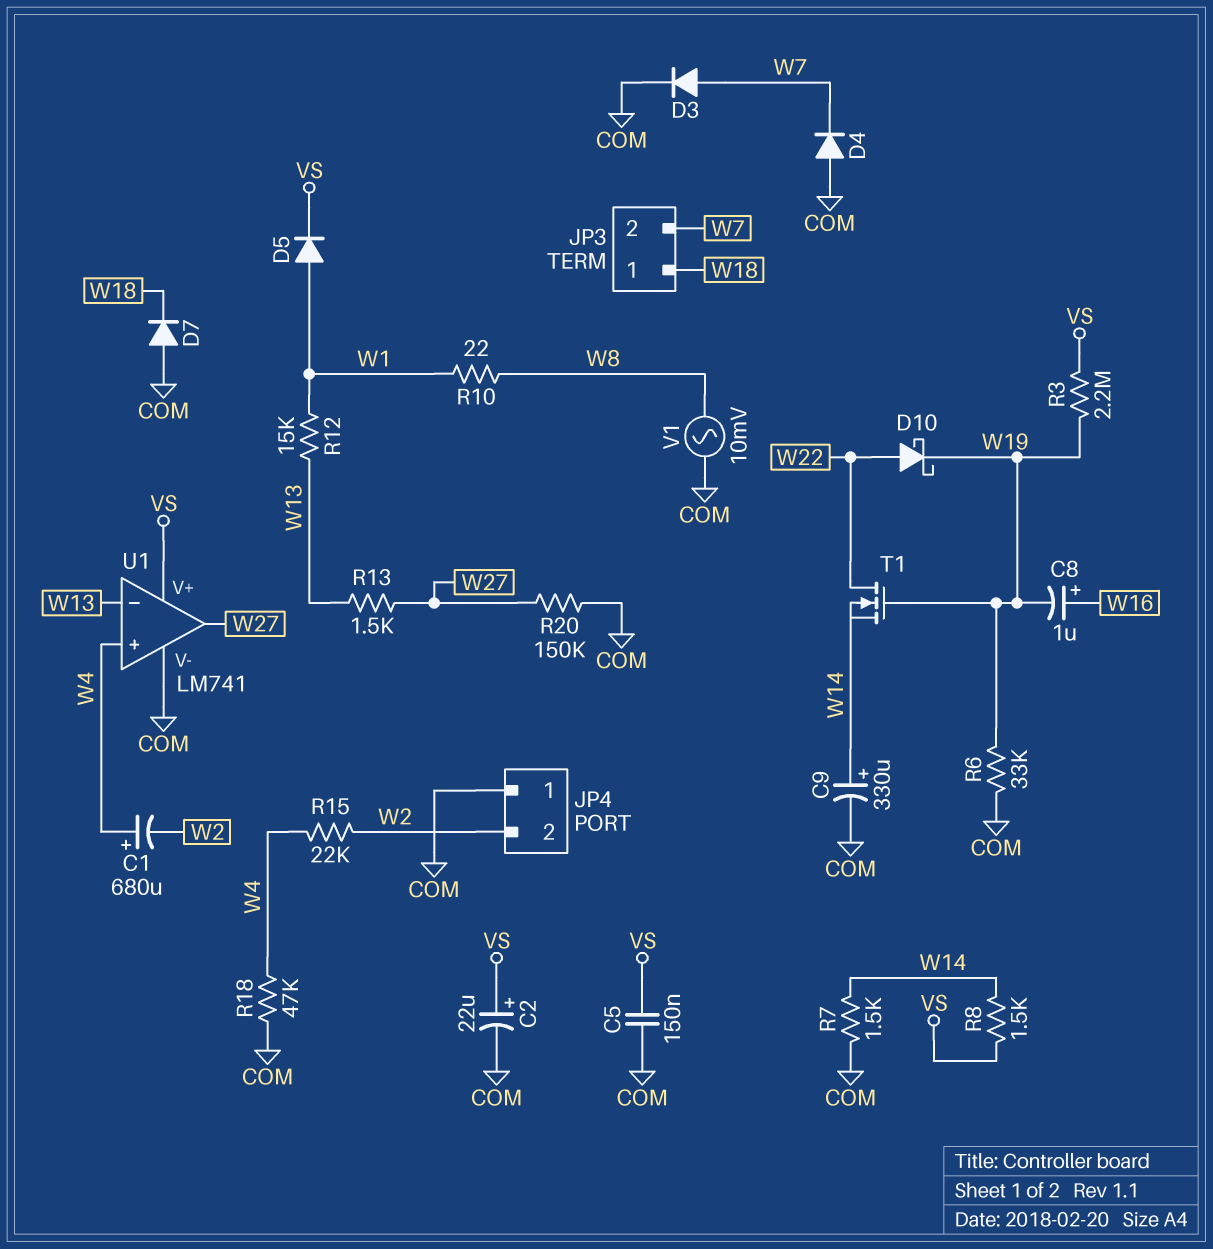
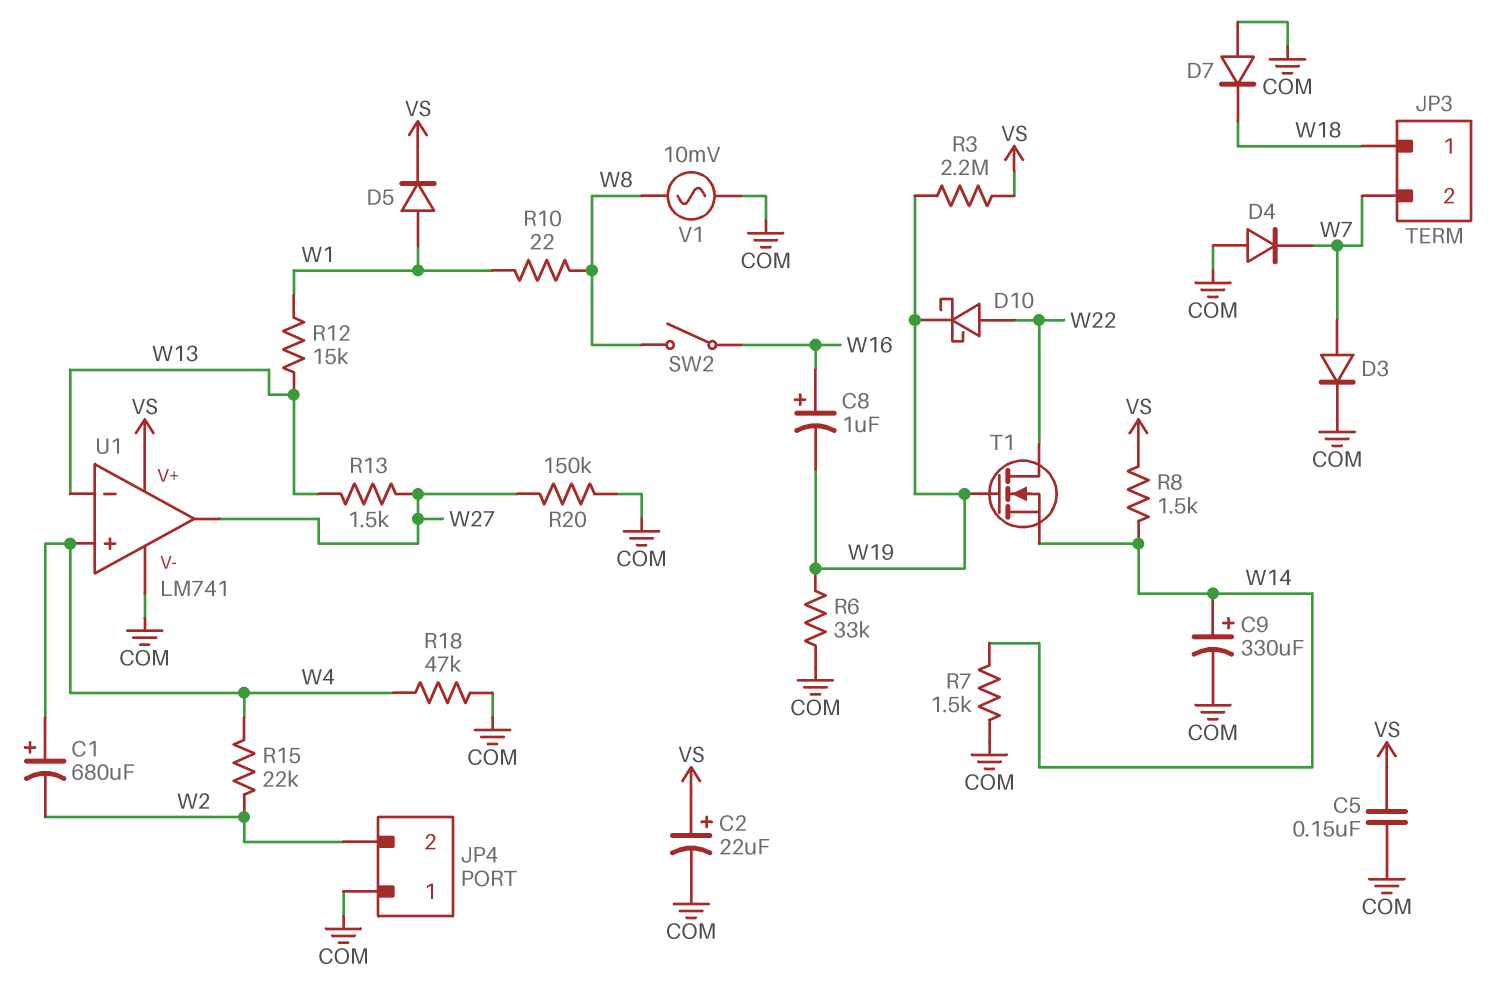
SW2: none -> switch (W8, W16)

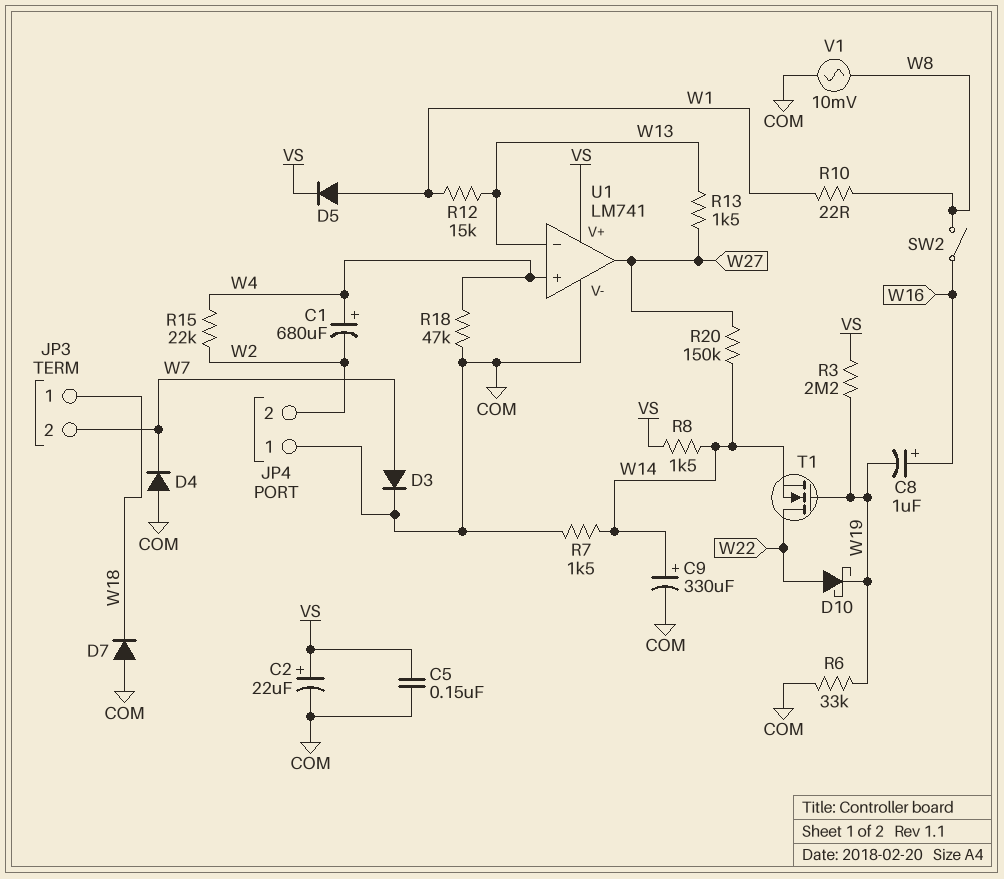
R20: 150k (COM, W27) -> 150k (W14, W27)

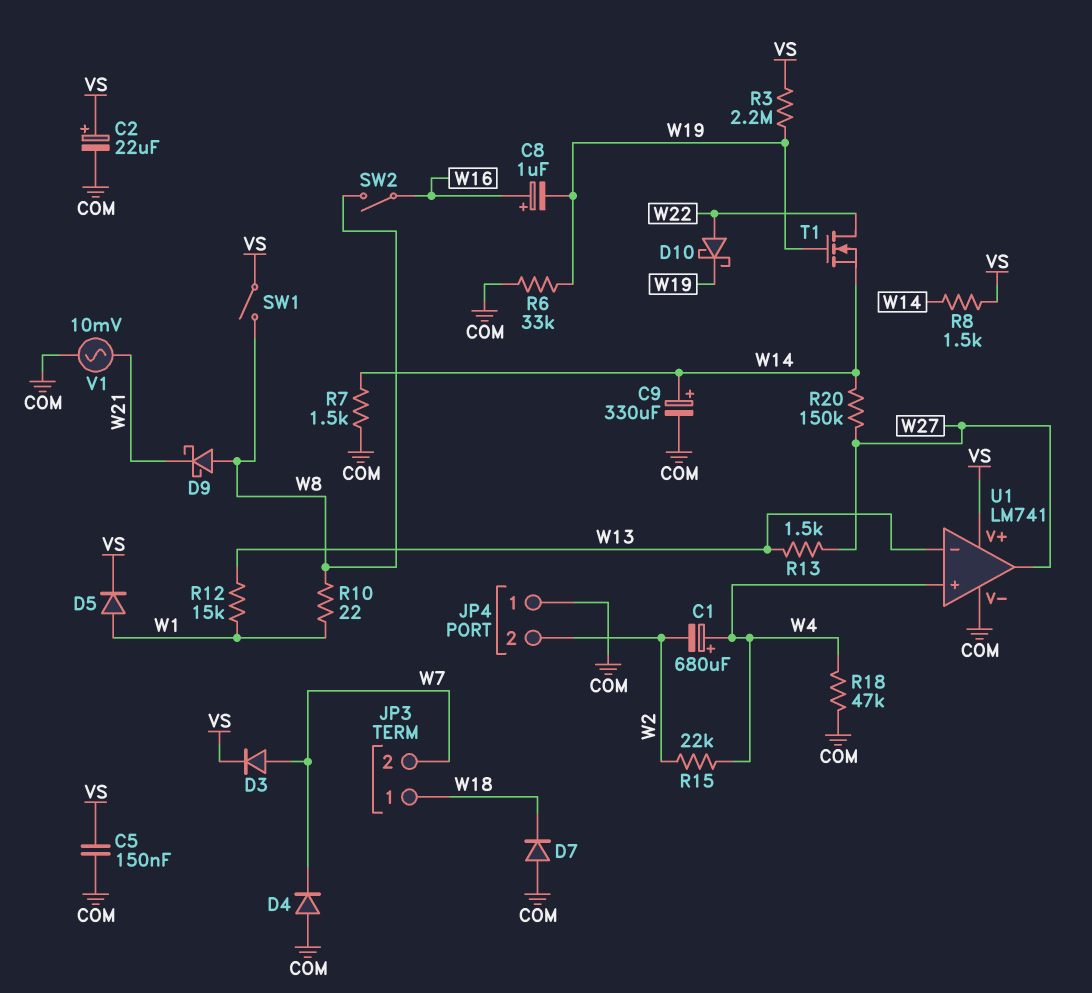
D3: diode (A W7, K COM) -> diode (A W7, K VS)
D9: none -> schottky (A W8, K W21)
SW1: none -> switch (VS, W8)
V1: AC 10mV (COM, W8) -> AC 10mV (COM, W21)

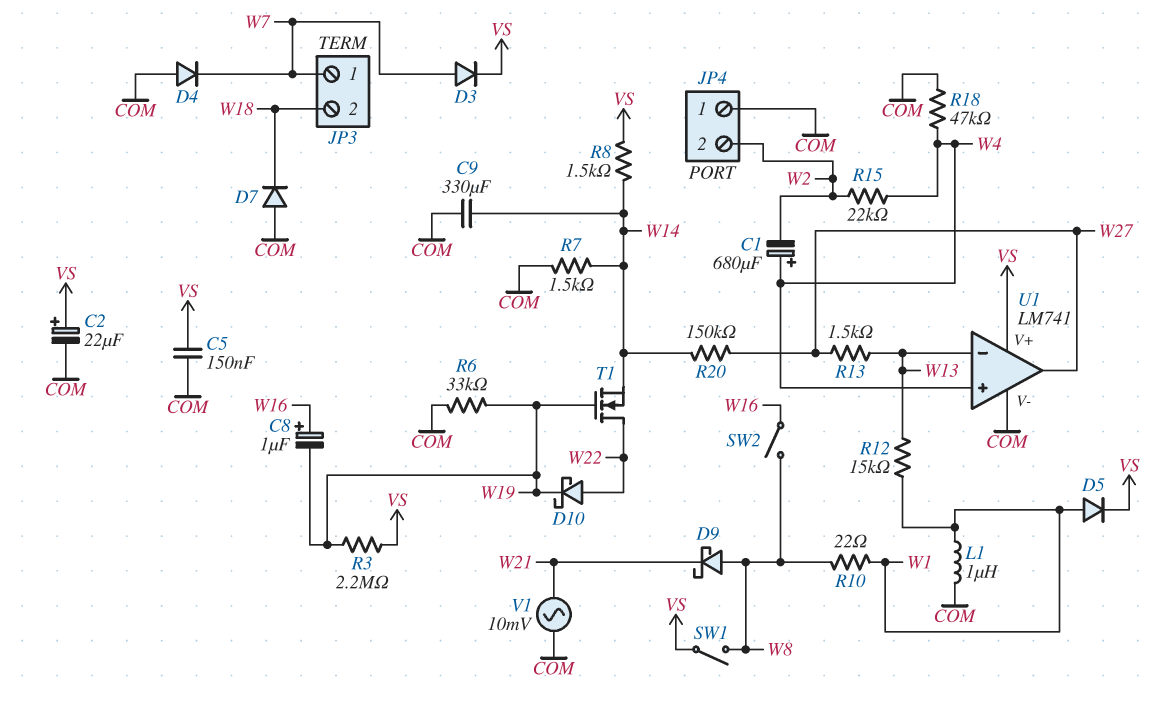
C9: 330uF (plus W14, minus COM) -> 330uF (COM, W14)
JP3 pin 1: W18 -> W7
JP3 pin 2: W7 -> W18
L1: none -> 1uH (COM, W1)

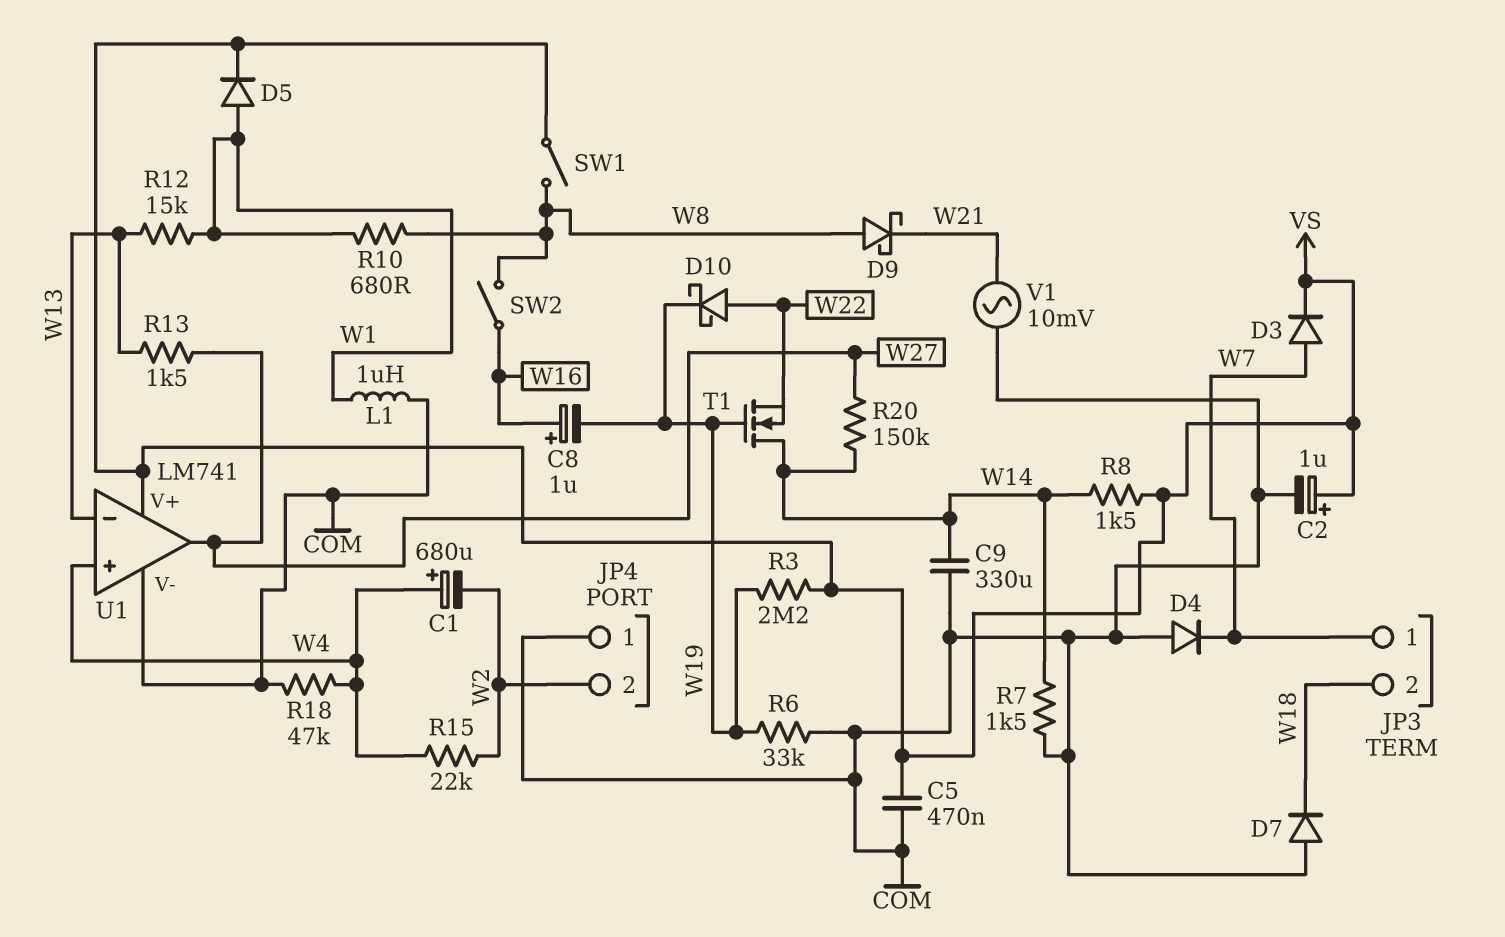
C2: 22uF (plus VS, minus COM) -> 1uF (plus VS, minus COM)
C5: 150nF (COM, VS) -> 470nF (COM, VS)
R10: 22 (W1, W8) -> 680 (W1, W8)
T1: NMOS (G W19, D W22, S W14) -> NMOS (G W19, D W14, S W22)

